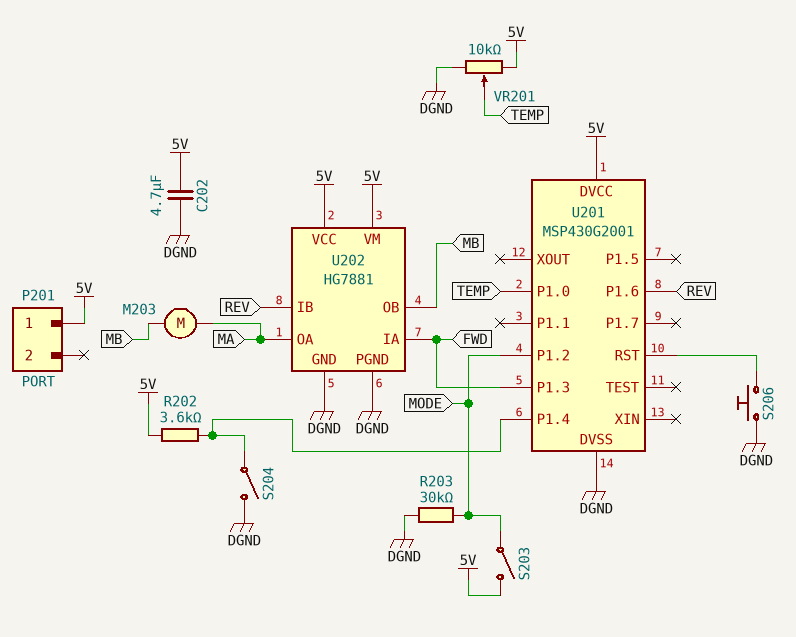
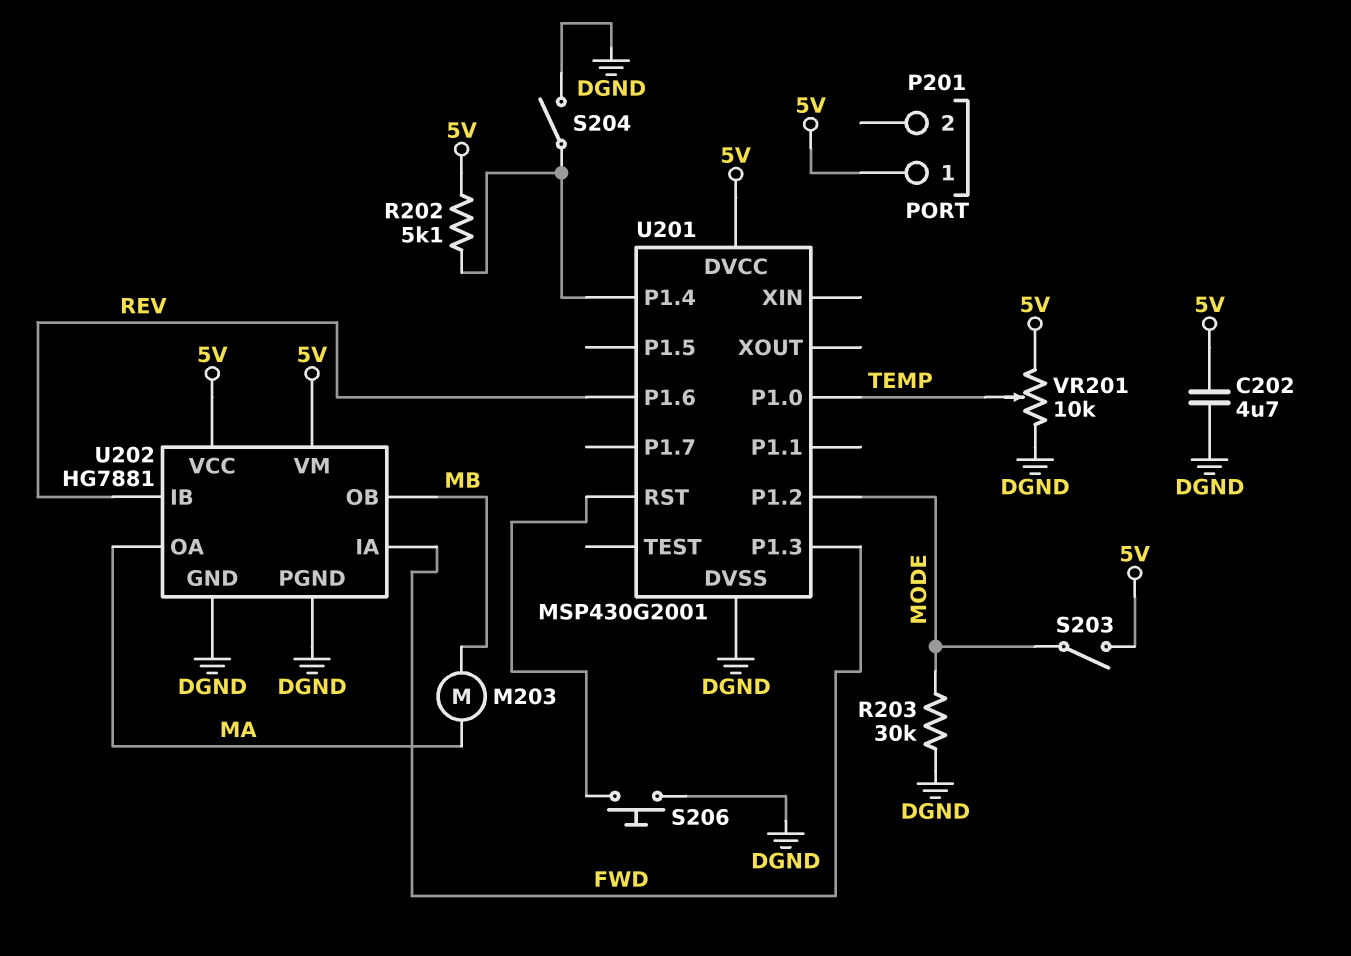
R202: 3.6k (5V, U201/P1.4) -> 5.1k (5V, U201/P1.4)

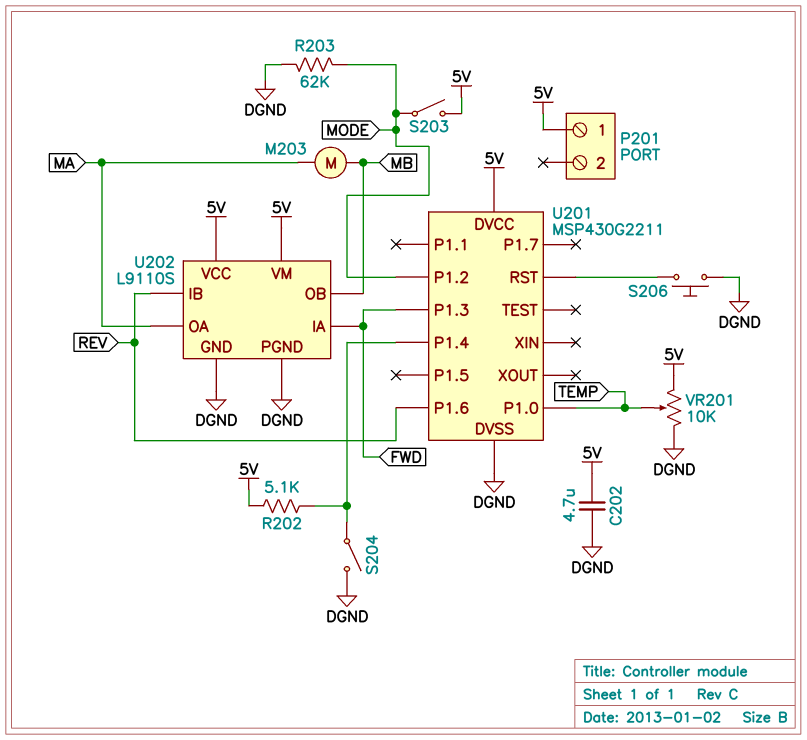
R203: 30k (DGND, MODE) -> 62k (DGND, MODE)
U201: MSP430G2001 -> MSP430G2211
U202: HG7881 -> L9110S

